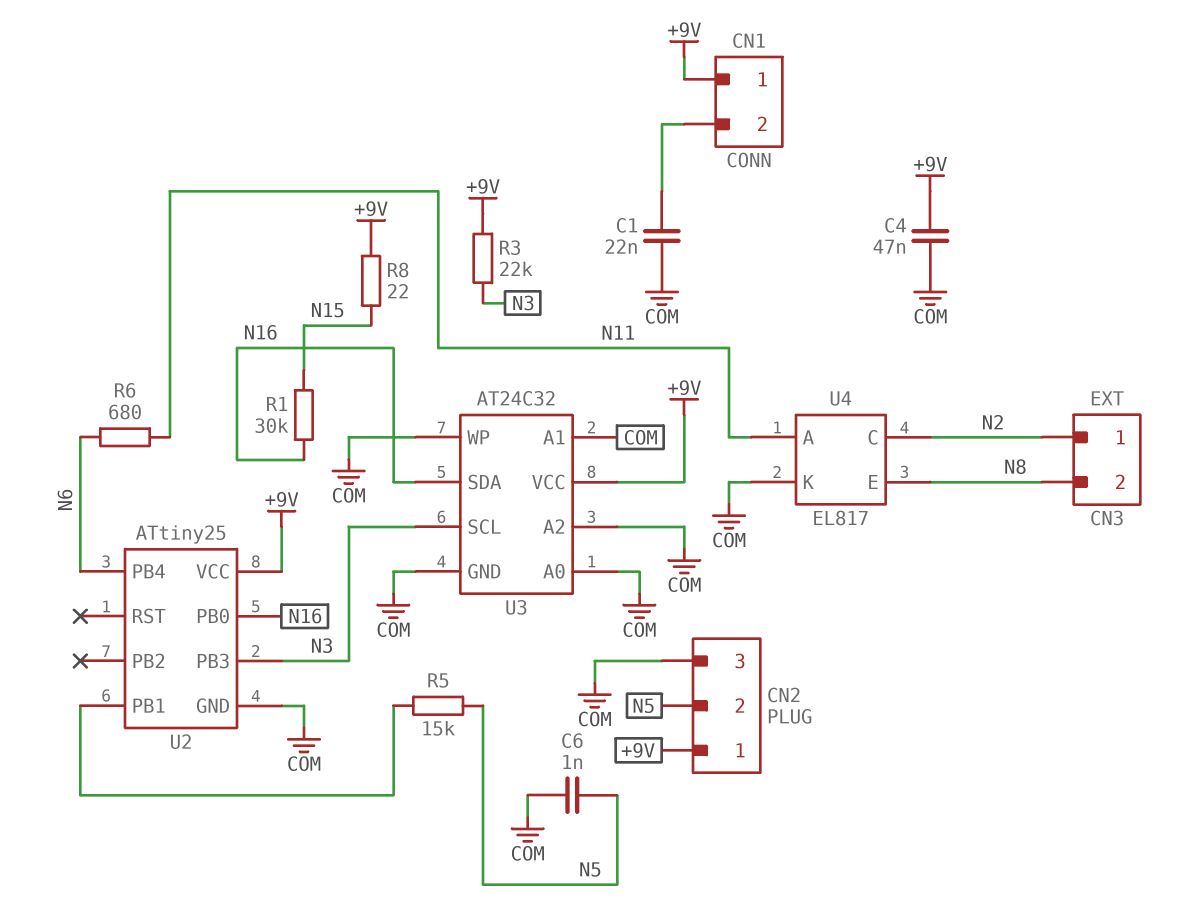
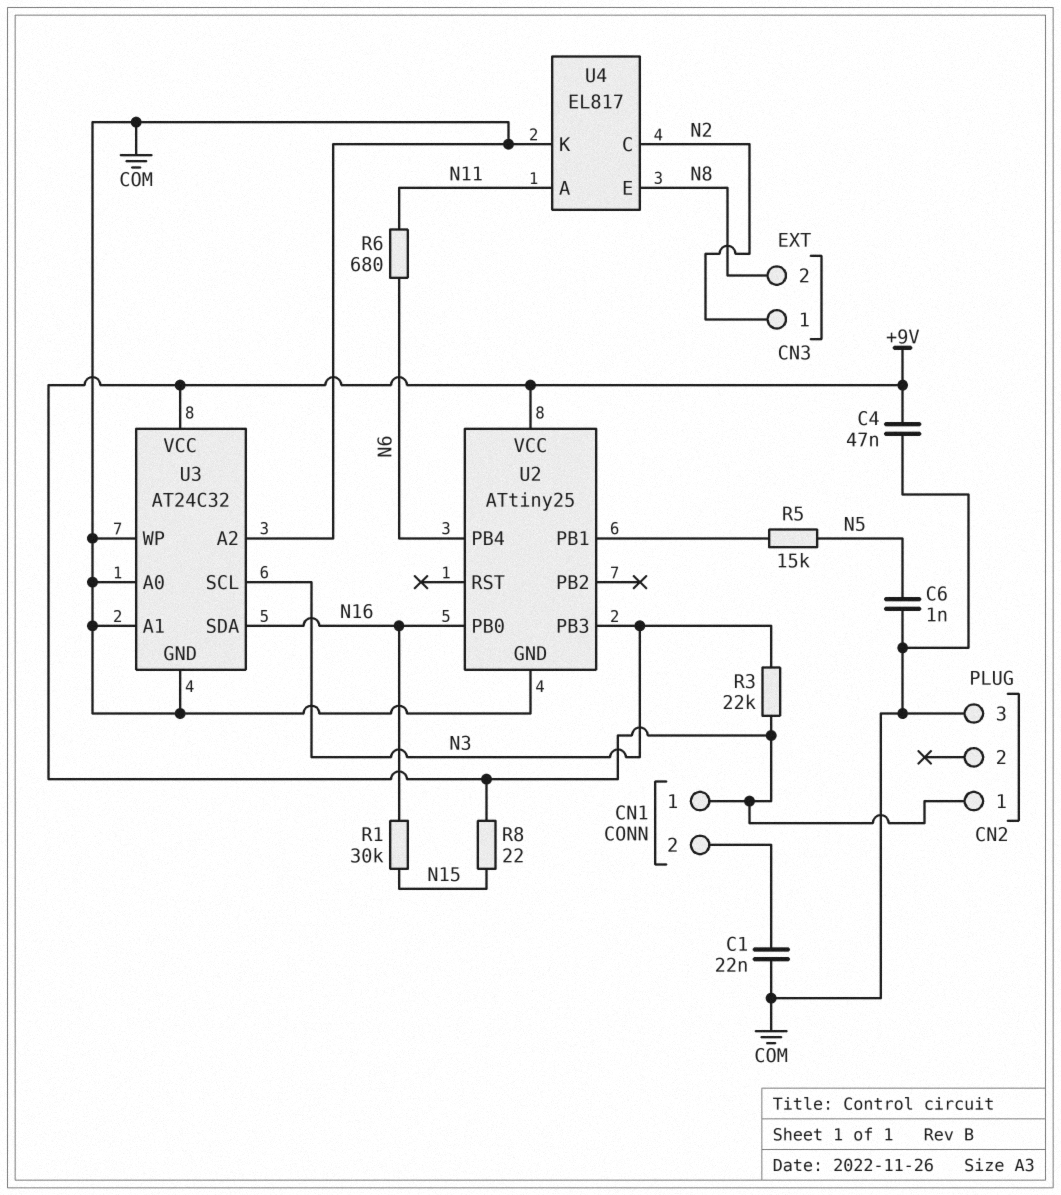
CN2 pin 2: N5 -> none

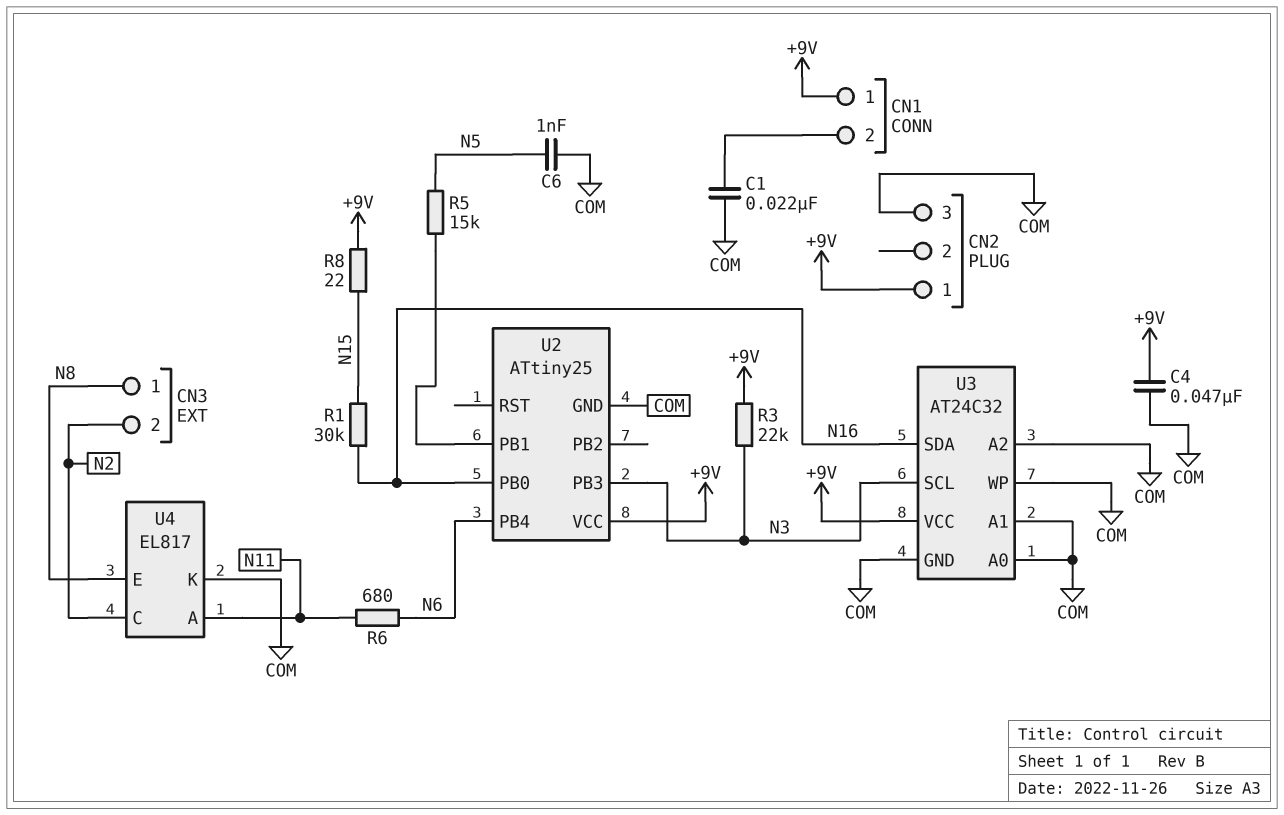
CN3 pin 1: N2 -> N8
CN3 pin 2: N8 -> N2

